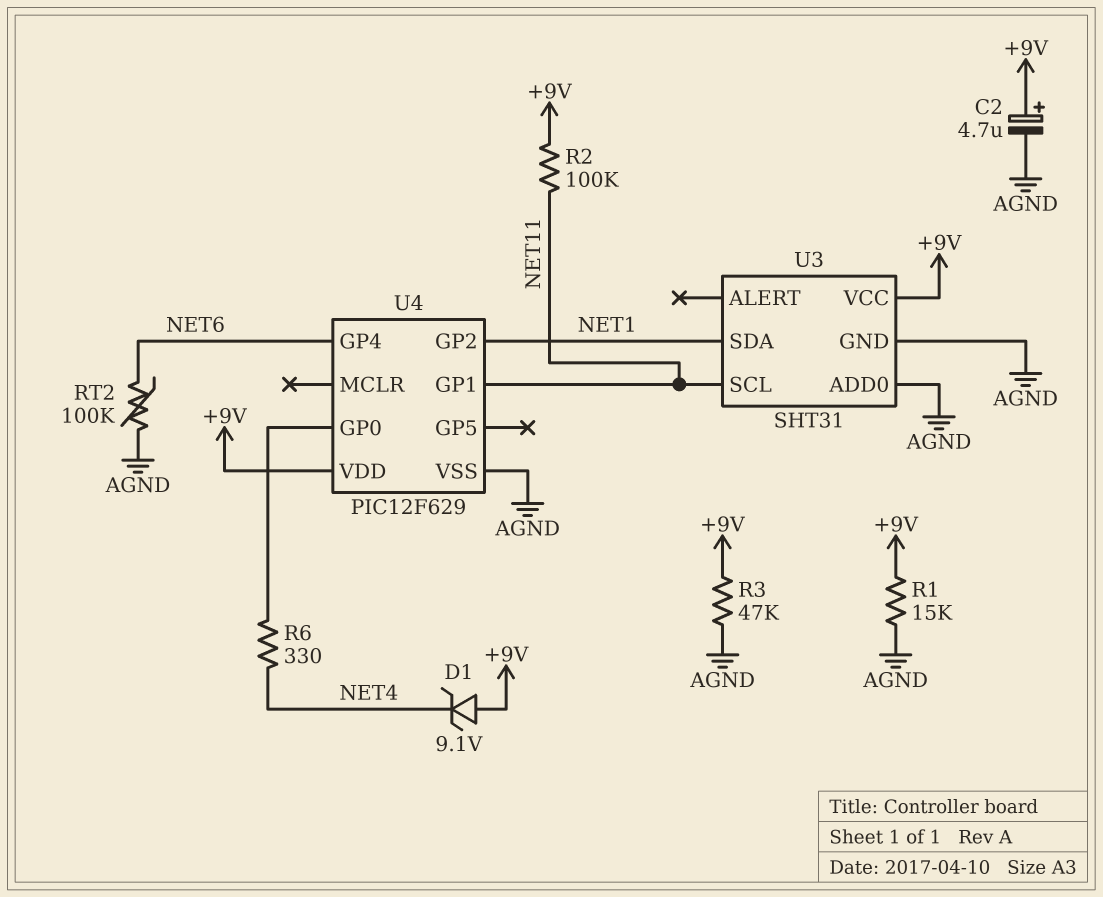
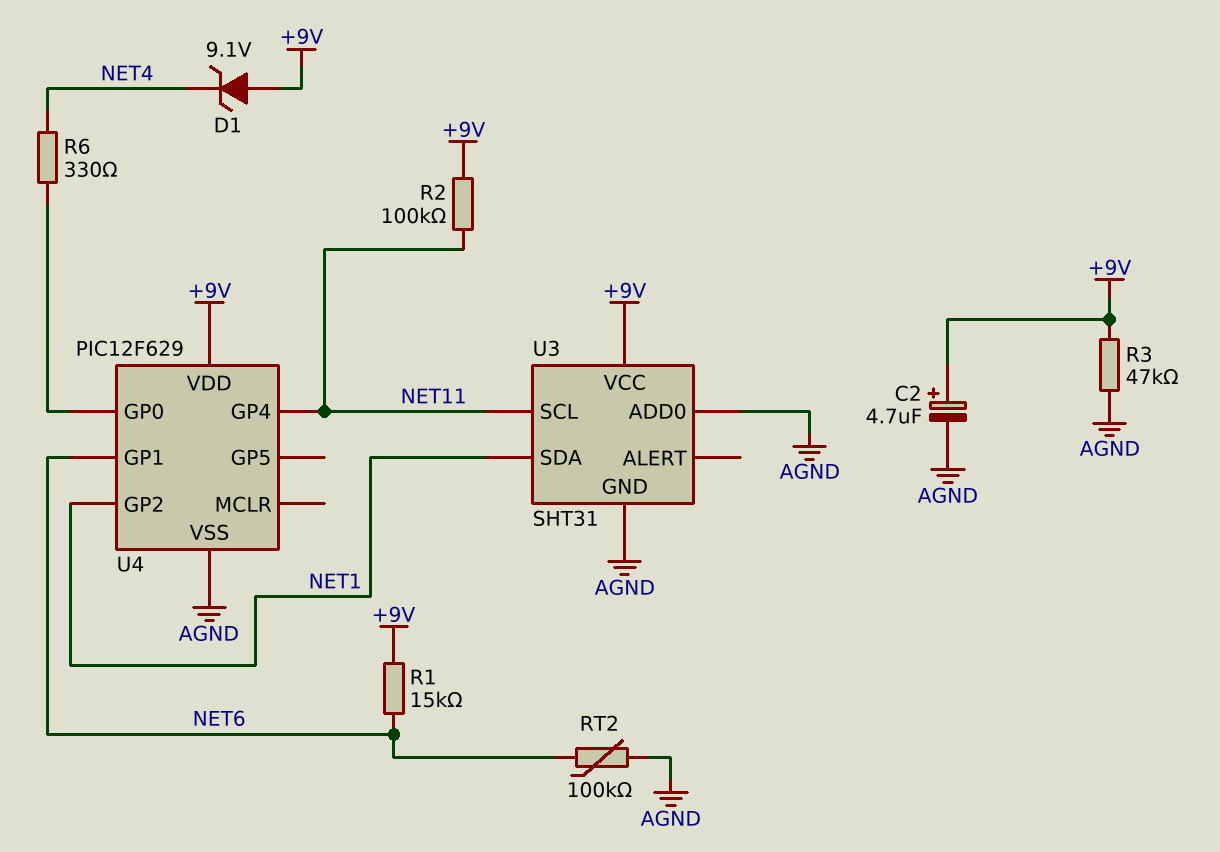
R1: 15k (+9V, AGND) -> 15k (+9V, NET6)
U4 pin GP1: NET11 -> NET6
U4 pin GP4: NET6 -> NET11

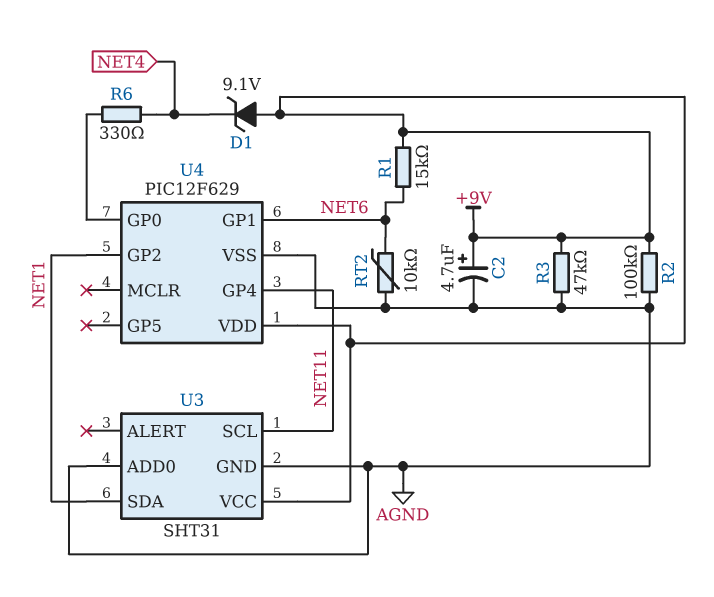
R2: 100k (+9V, NET11) -> 100k (+9V, AGND)
RT2: 100k (AGND, NET6) -> 10k (AGND, NET6)

